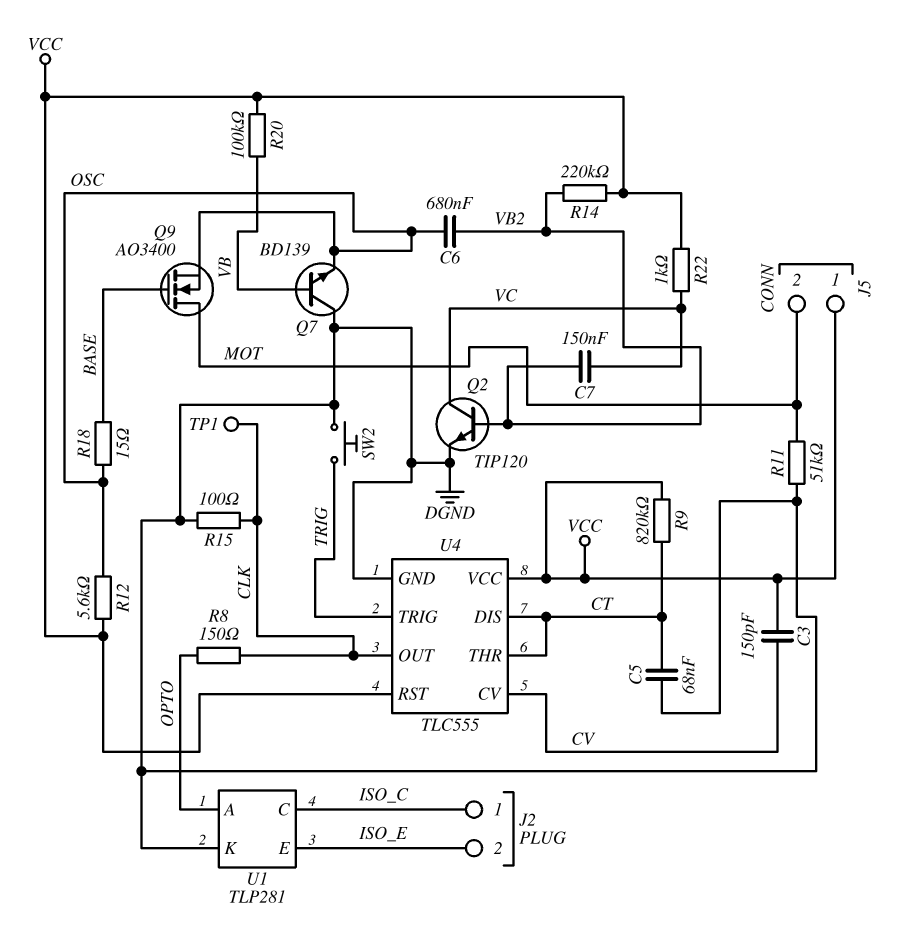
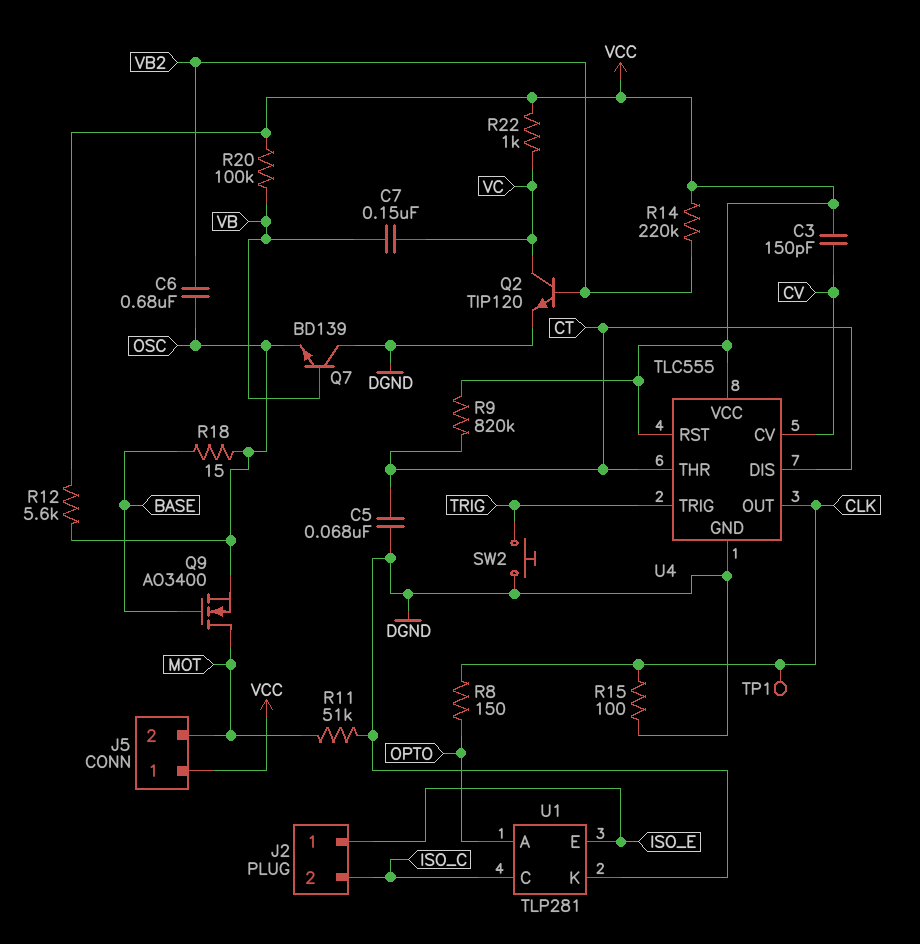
C7: 150nF (VB2, VC) -> 150nF (VB, VC)
J2 pin 1: ISO_C -> ISO_E
J2 pin 2: ISO_E -> ISO_C

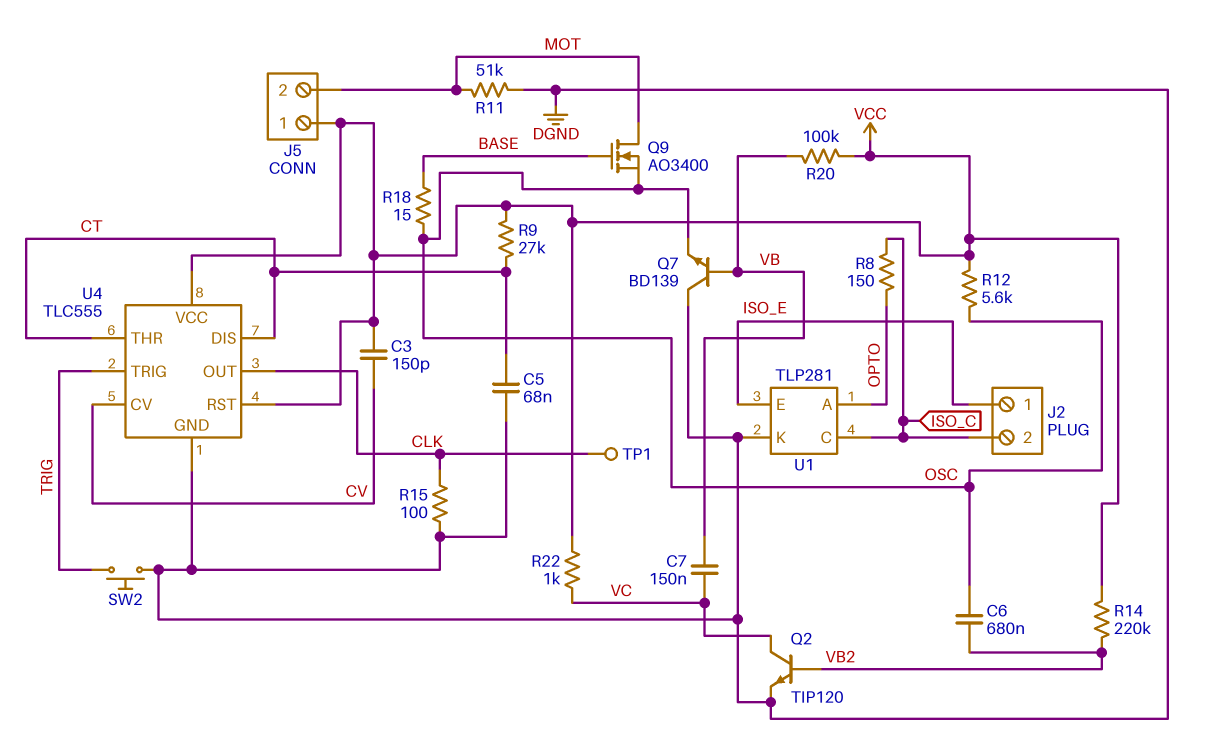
R8: 150 (CLK, OPTO) -> 150 (ISO_C, OPTO)
R9: 820k (CT, VCC) -> 27k (CT, VCC)

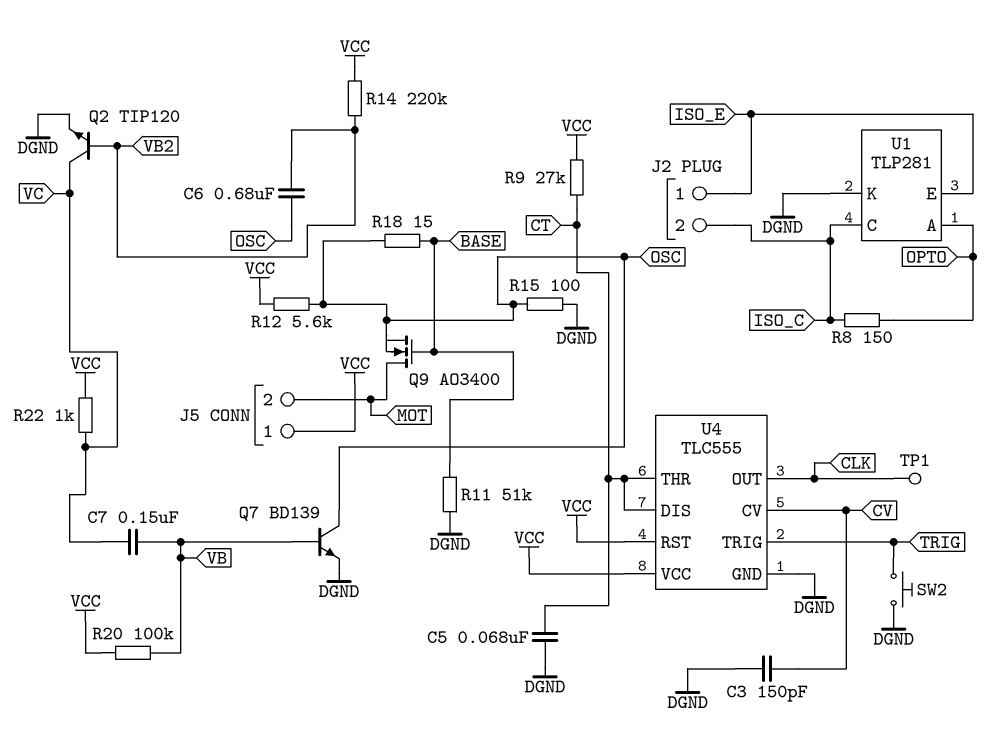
C3: 150pF (CV, VCC) -> 150pF (CV, DGND)
Q7: NPN BD139 (B VB, C DGND, E OSC) -> NPN BD139 (B VB, C OSC, E DGND)
R11: 51k (DGND, MOT) -> 51k (BASE, DGND)
R15: 100 (CLK, DGND) -> 100 (DGND, OSC)

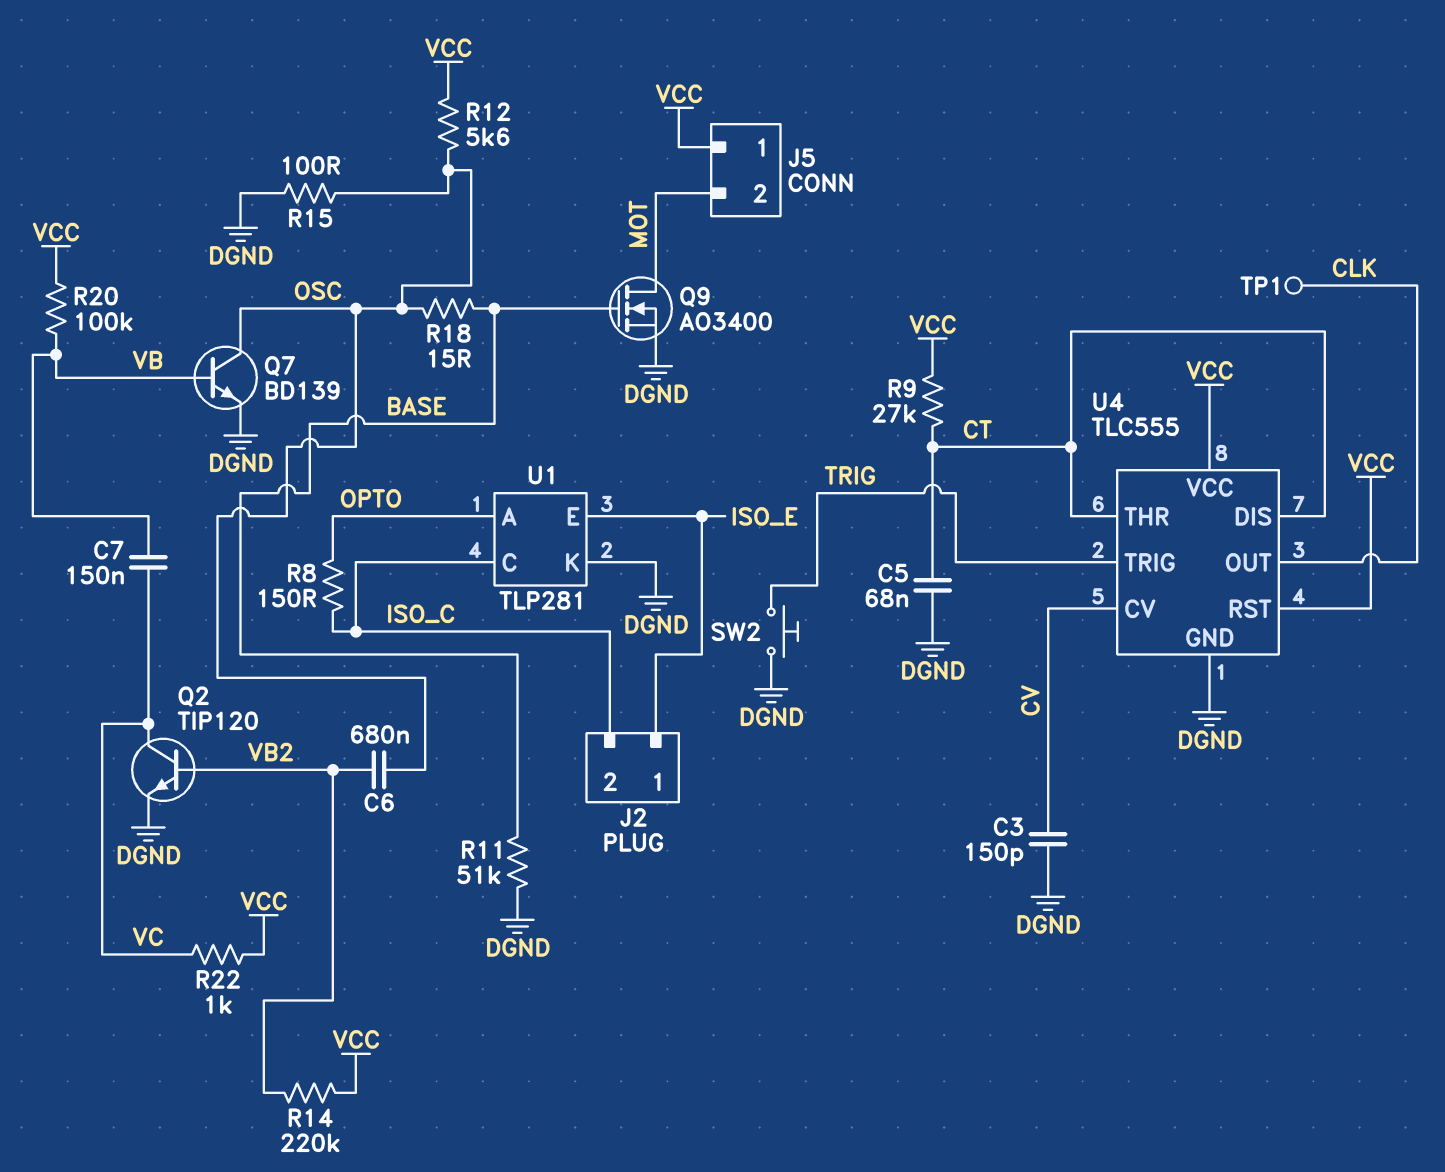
Q9: NMOS AO3400 (G BASE, D MOT, S OSC) -> NMOS AO3400 (G BASE, D MOT, S DGND)

